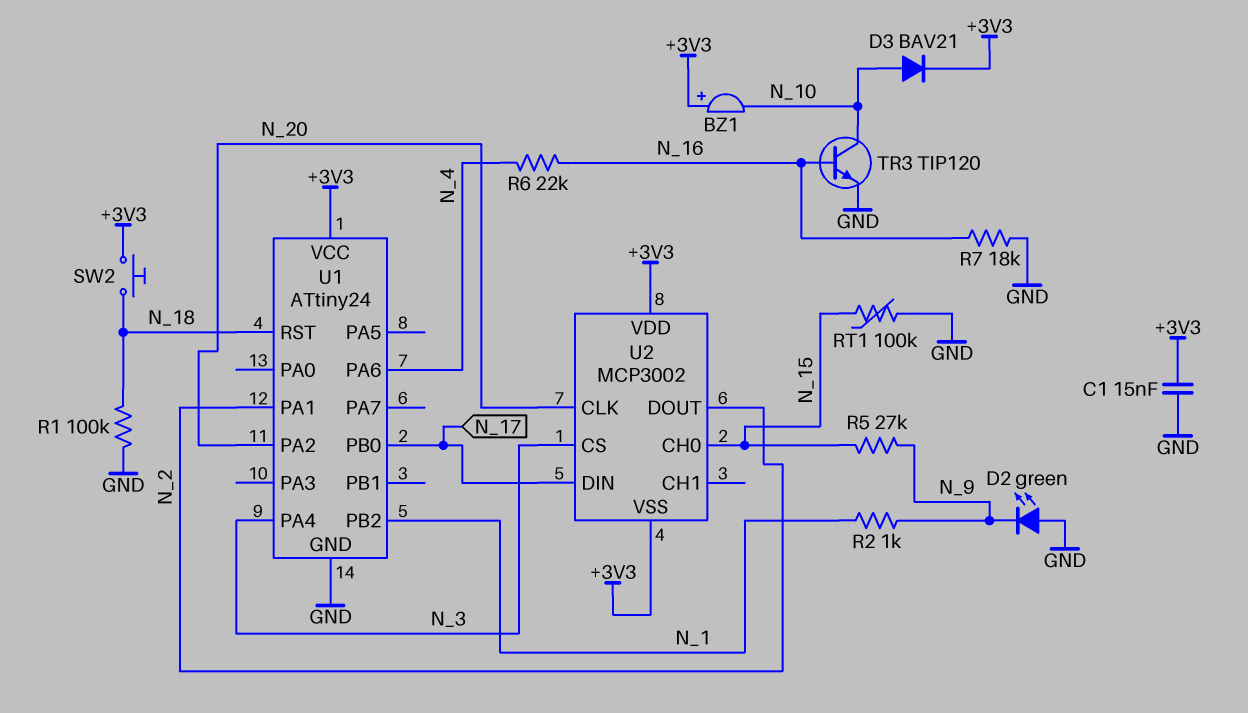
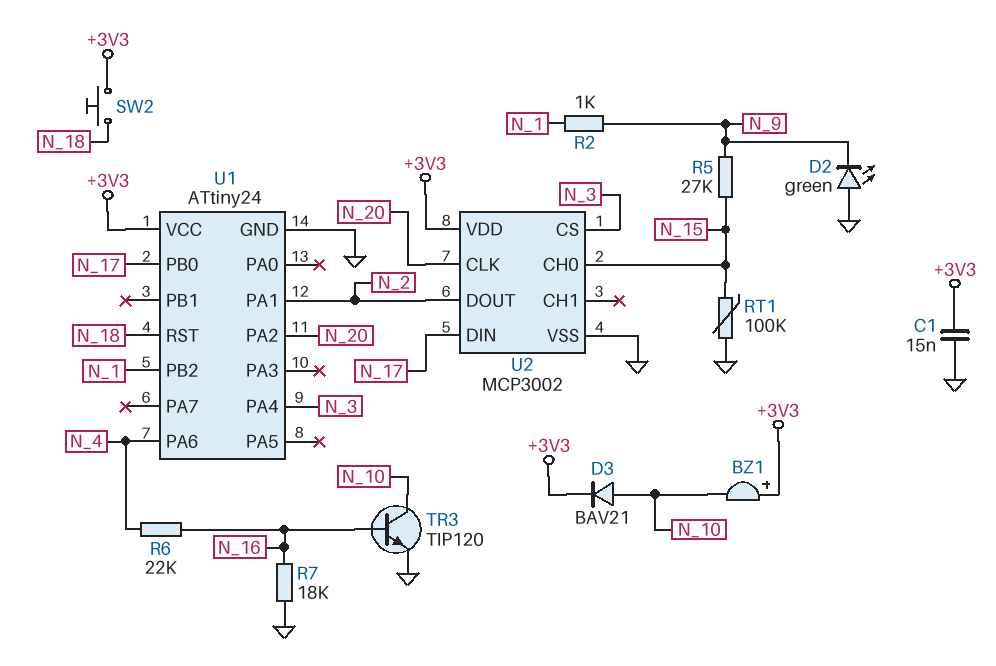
R1: 100k (GND, N_18) -> none
U2 pin VSS: +3V3 -> GND

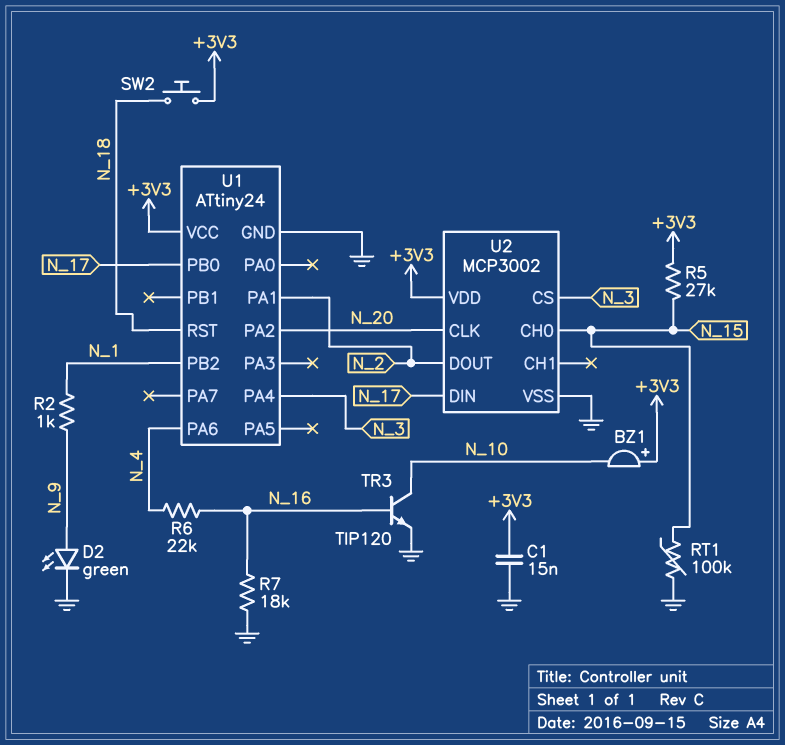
D2: LED green (A GND, K N_9) -> LED green (A N_9, K GND)
D3: diode BAV21 (A N_10, K +3V3) -> none
R5: 27k (N_9, N_15) -> 27k (+3V3, N_15)

